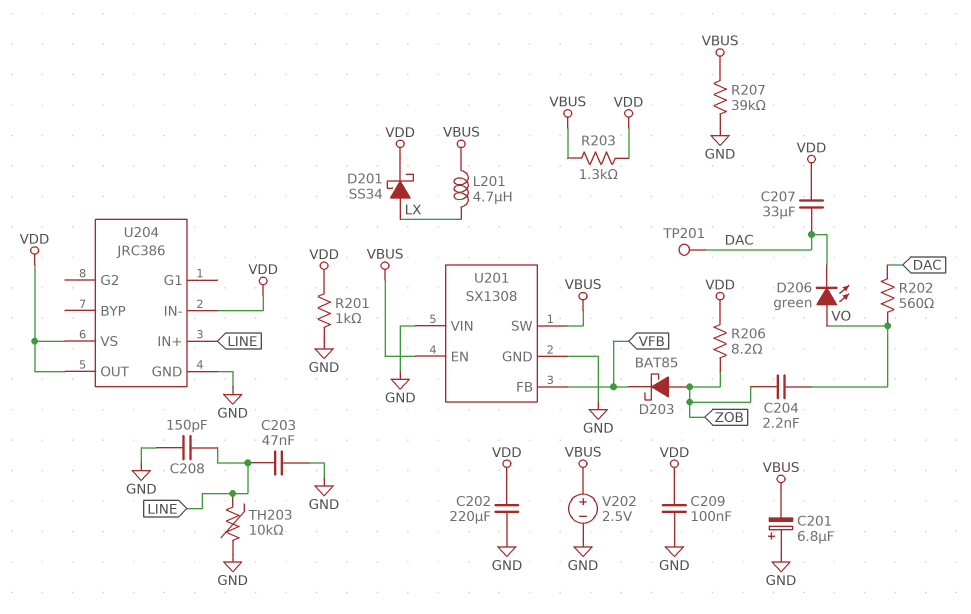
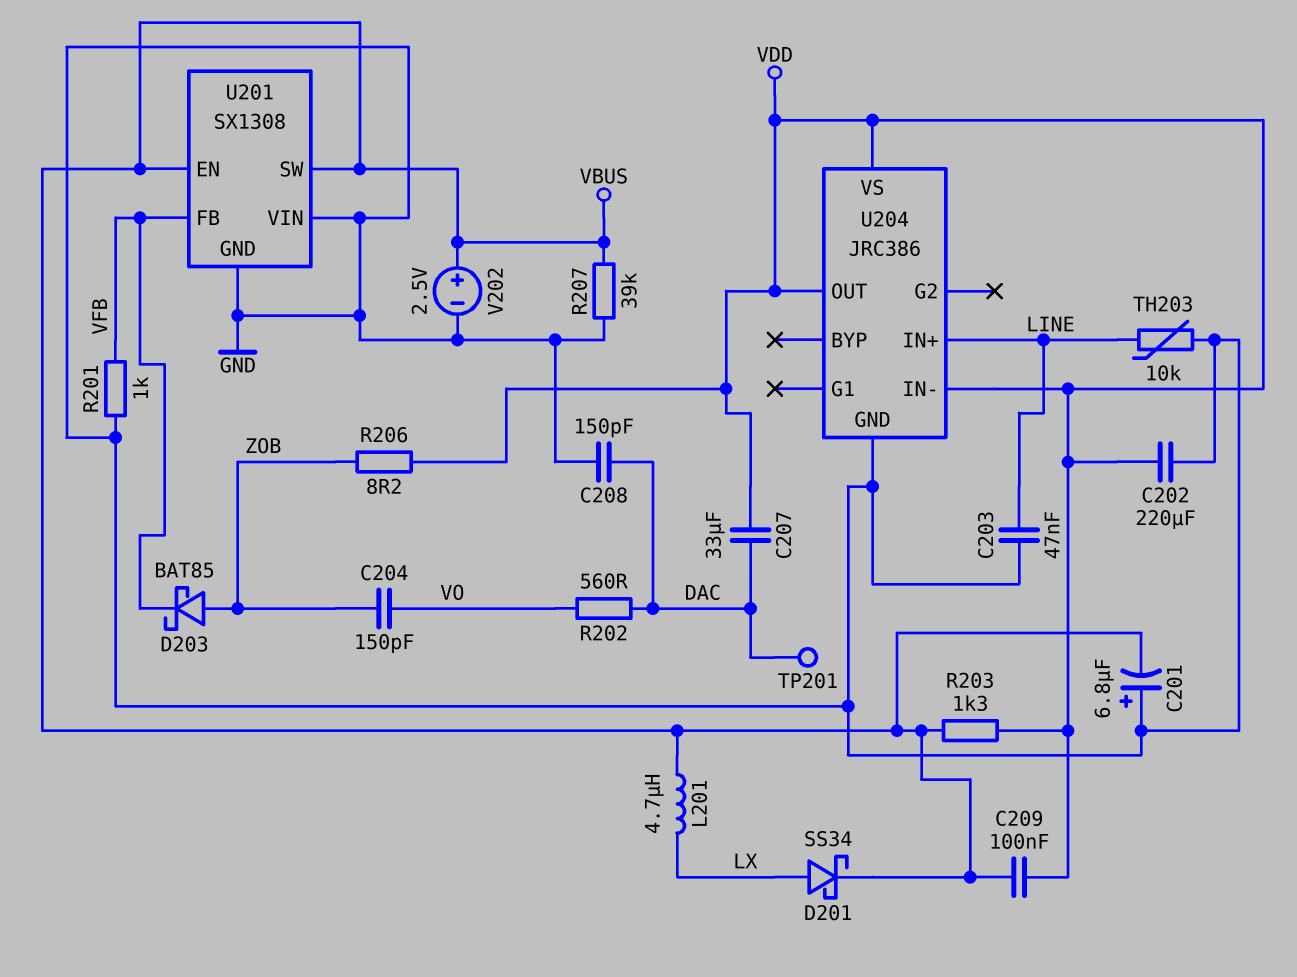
C204: 2.2nF (VO, ZOB) -> 150pF (VO, ZOB)
C208: 150pF (GND, LINE) -> 150pF (DAC, GND)
C209: 100nF (GND, VDD) -> 100nF (VBUS, VDD)
D201: schottky SS34 (A LX, K VDD) -> schottky SS34 (A LX, K VBUS)
D206: LED green (A VO, K DAC) -> none
R201: 1k (GND, VDD) -> 1k (GND, VFB)

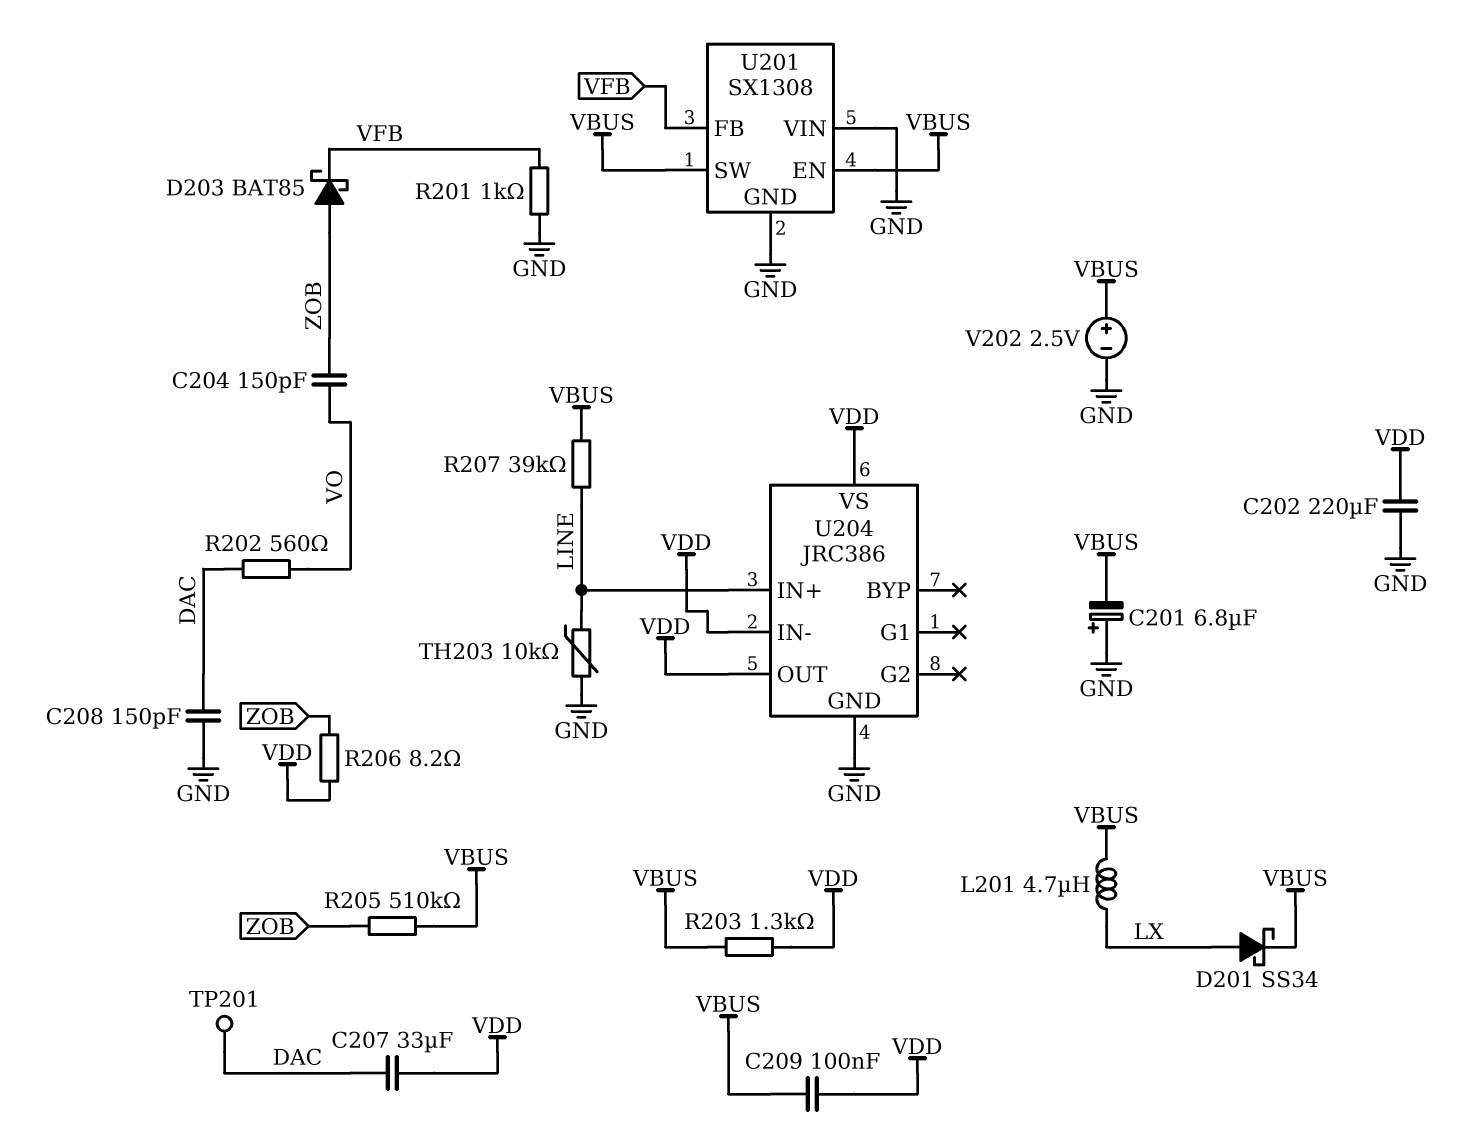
C203: 47nF (GND, LINE) -> none
R205: none -> 510k (VBUS, ZOB)
R207: 39k (GND, VBUS) -> 39k (LINE, VBUS)

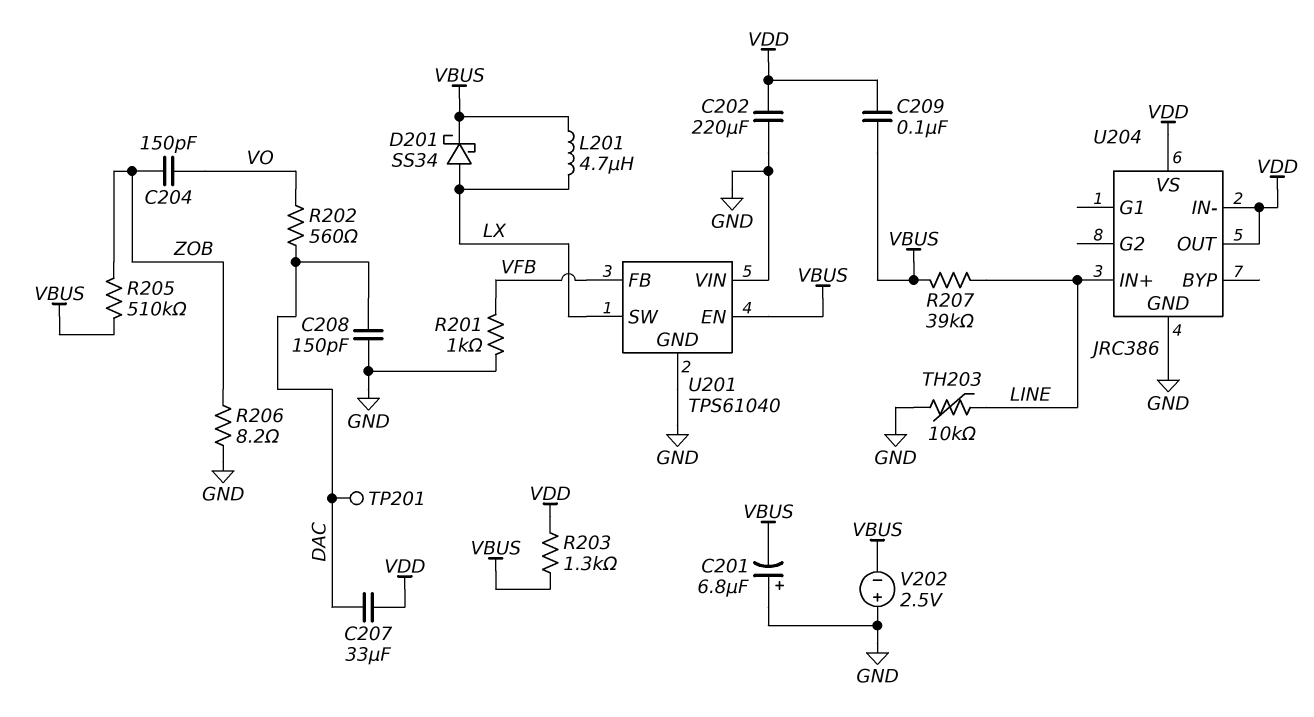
D203: schottky BAT85 (A ZOB, K VFB) -> none
R206: 8.2 (VDD, ZOB) -> 8.2 (GND, ZOB)
U201: SX1308 -> TPS61040
U201 pin SW: VBUS -> LX
V202: 2.5V (plus VBUS, minus GND) -> 2.5V (plus GND, minus VBUS)

